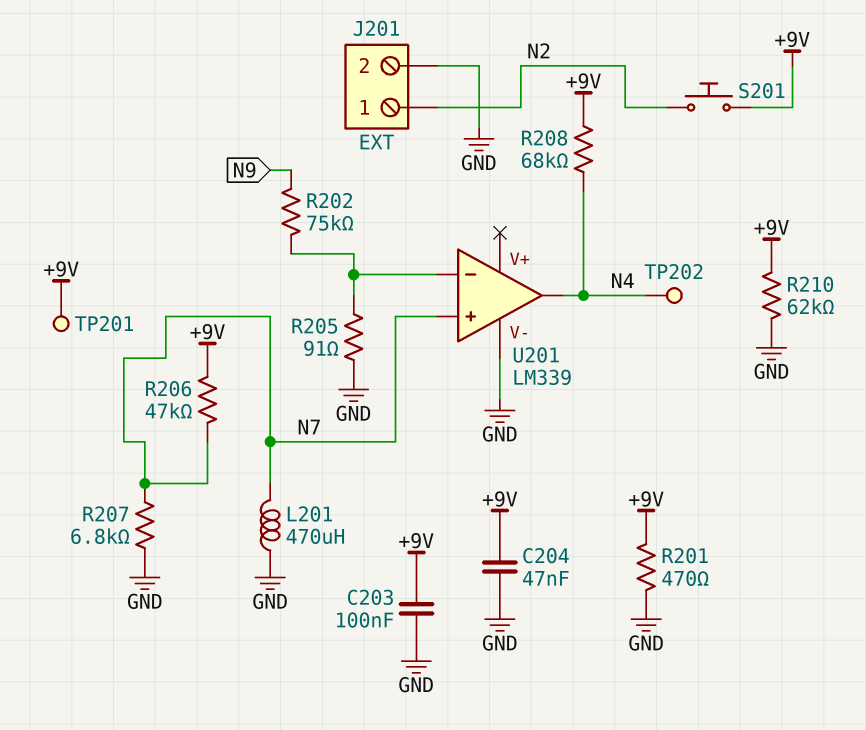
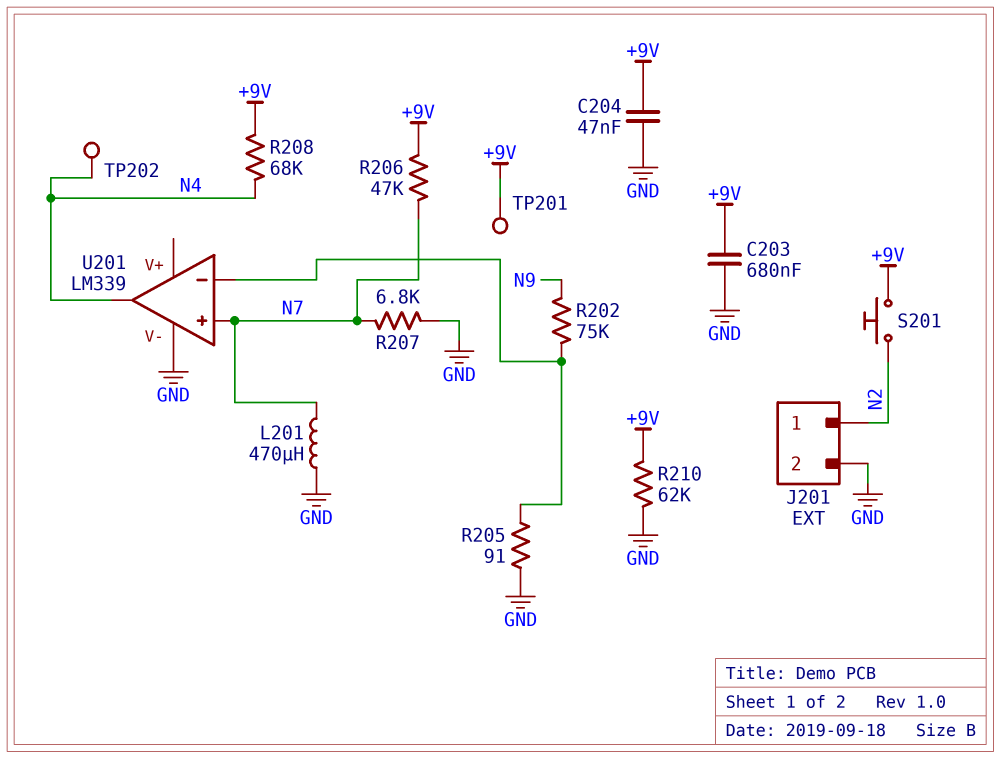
C203: 100nF (+9V, GND) -> 680nF (+9V, GND)
R201: 470 (+9V, GND) -> none

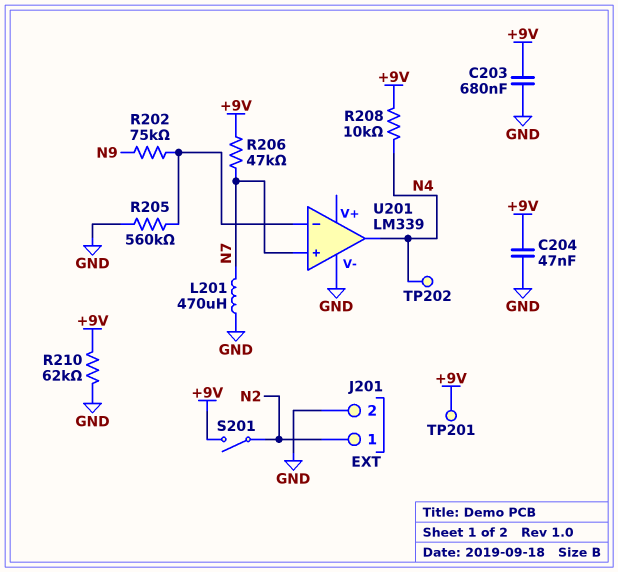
R205: 91 (GND, U201/in-) -> 560k (GND, U201/in-)
R207: 6.8k (GND, N7) -> none
R208: 68k (+9V, N4) -> 10k (+9V, N4)
S201: button (+9V, N2) -> switch (+9V, N2)

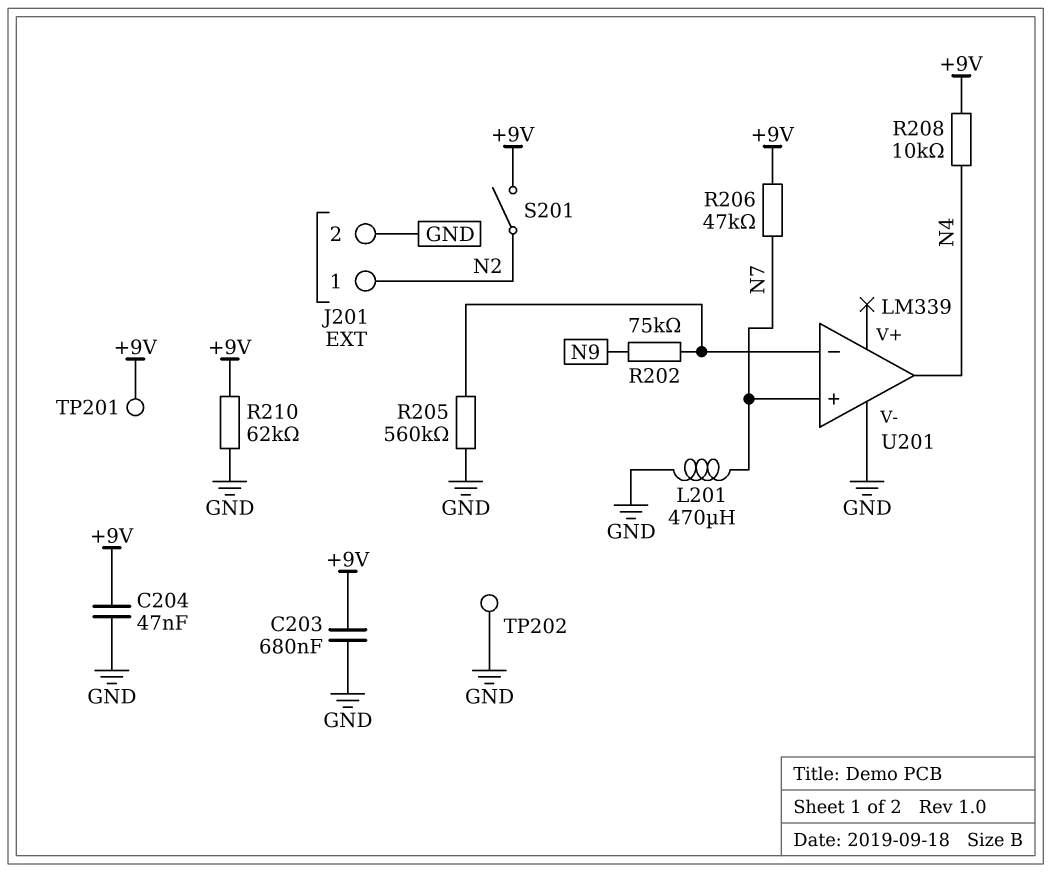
TP202: test point (N4) -> test point (GND)

